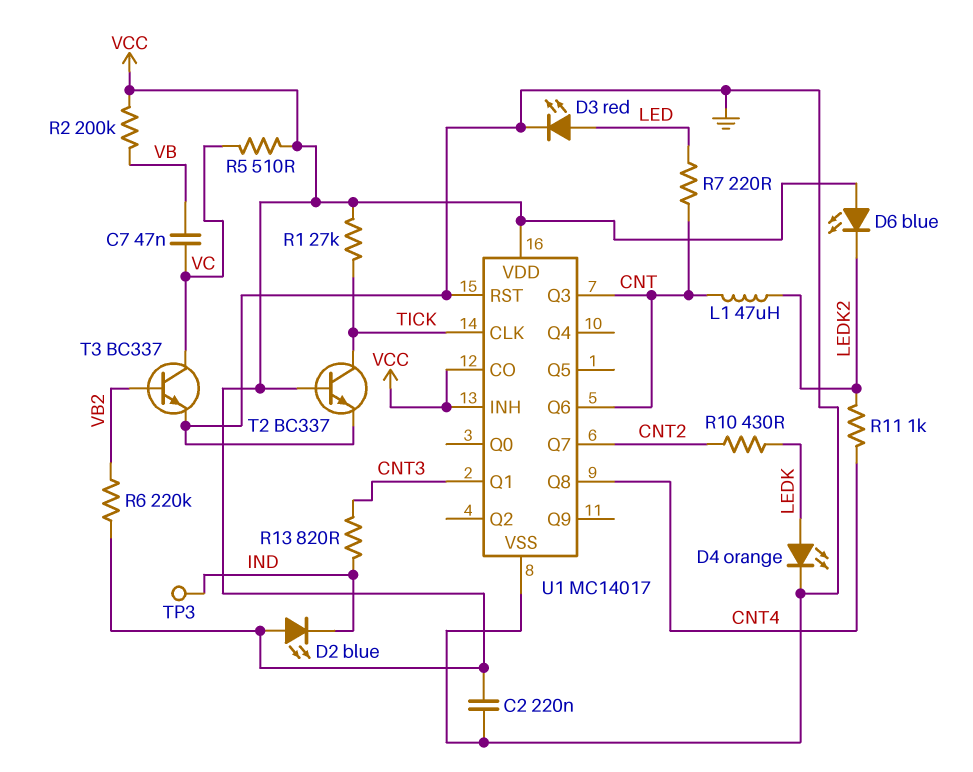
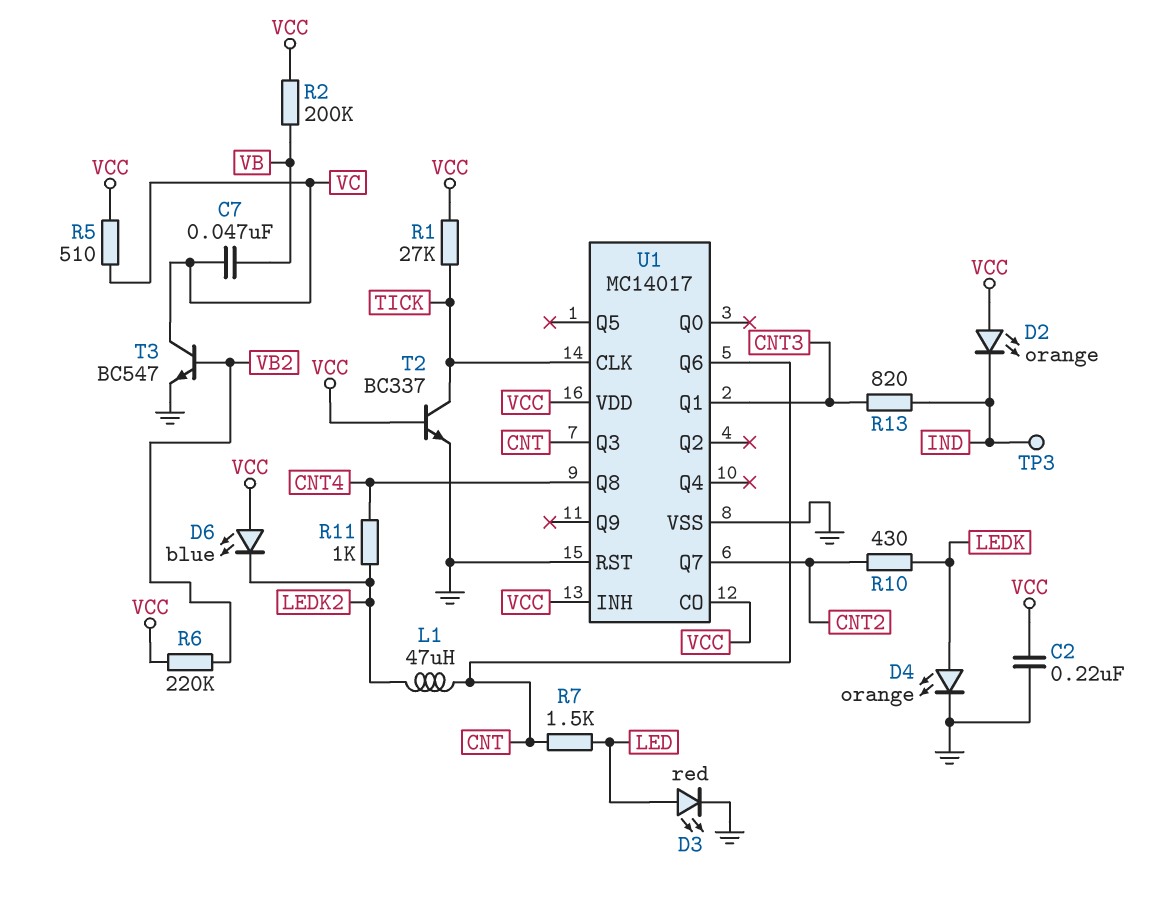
D2: LED blue (A VCC, K IND) -> LED orange (A VCC, K IND)
R7: 220 (CNT, LED) -> 1.5k (CNT, LED)
T3: NPN BC337 (B VB2, C VC, E GND) -> NPN BC547 (B VB2, C VC, E GND)

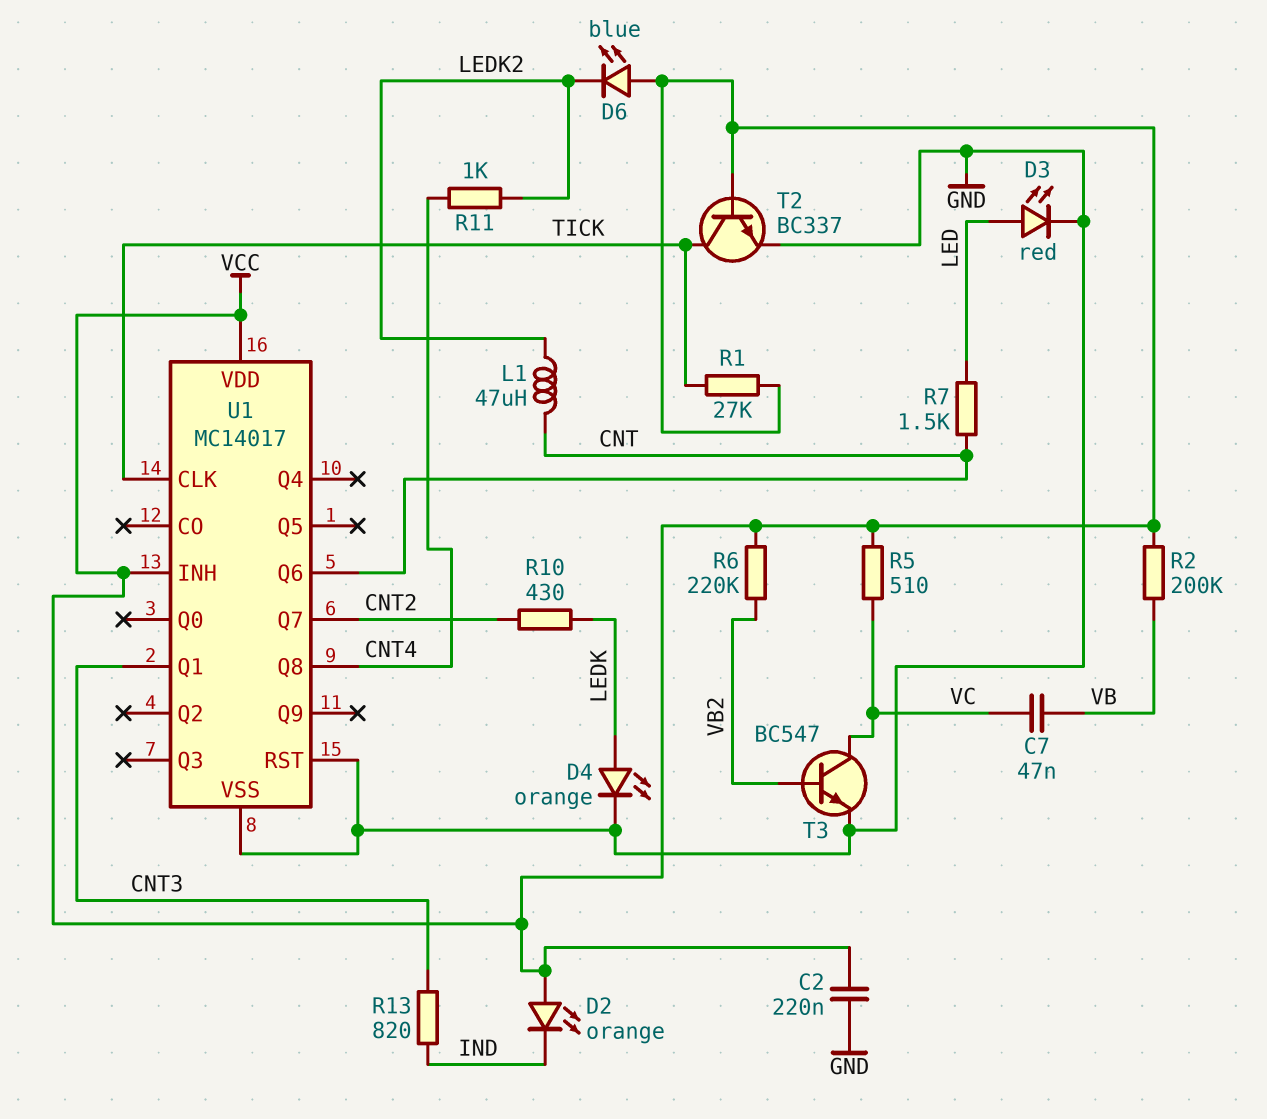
TP3: test point (IND) -> none
U1 pin CO: VCC -> none
U1 pin Q3: CNT -> none

